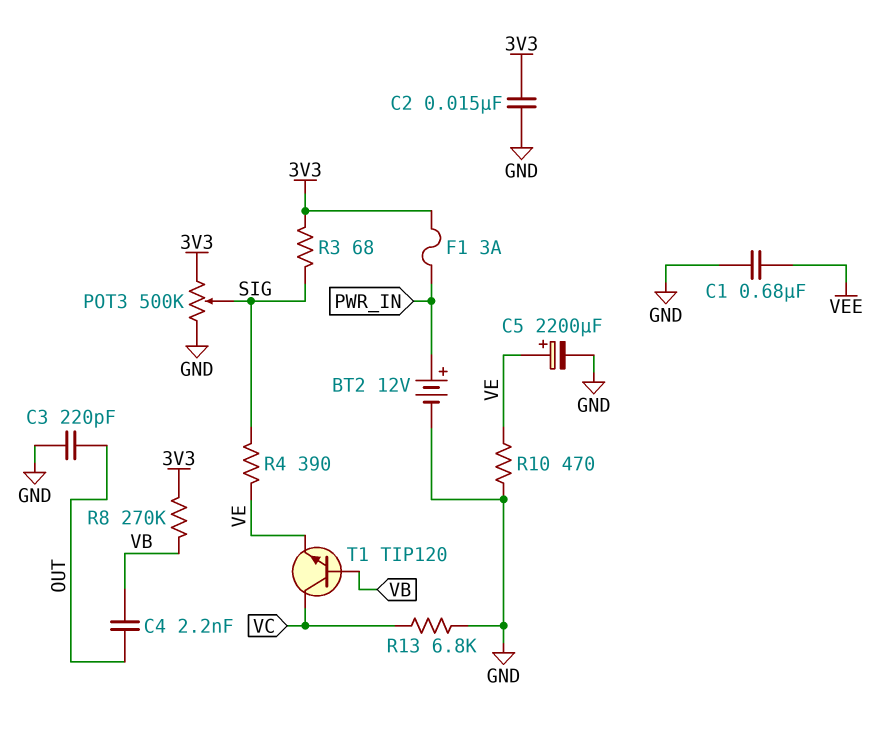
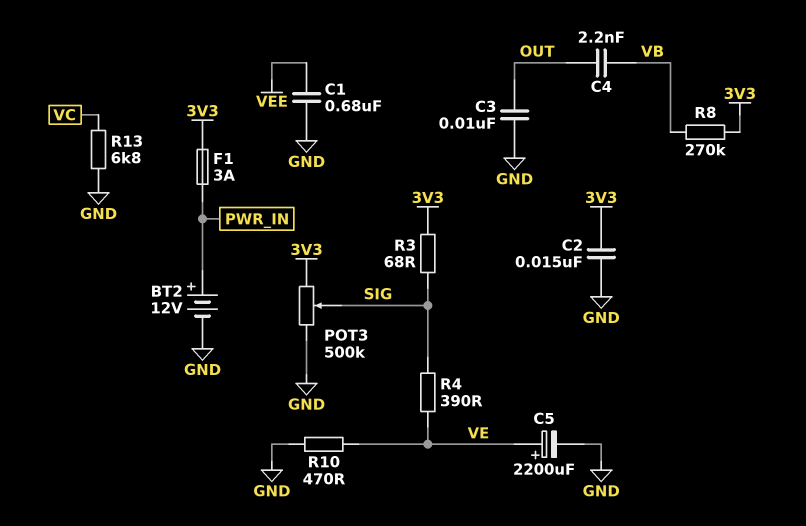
C3: 220pF (GND, OUT) -> 10nF (GND, OUT)
T1: NPN TIP120 (B VB, C VC, E VE) -> none

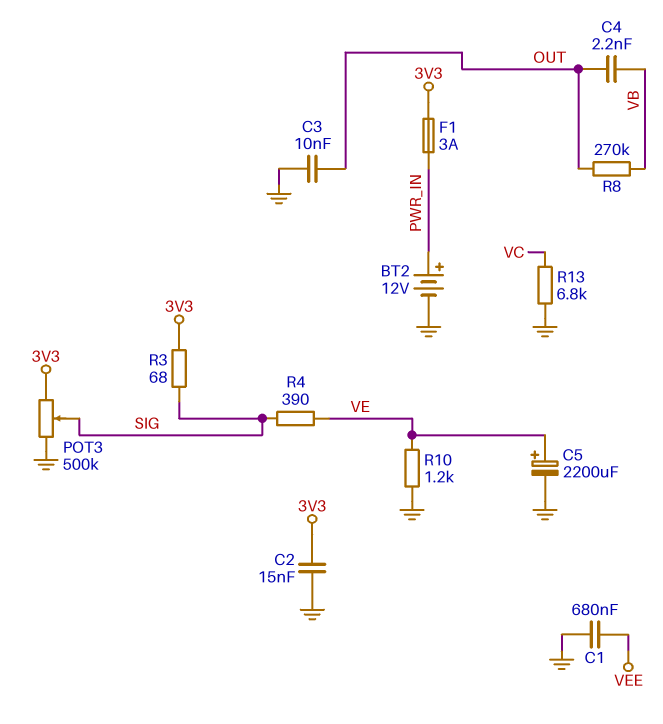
R8: 270k (3V3, VB) -> 270k (OUT, VB)
R10: 470 (GND, VE) -> 1.2k (GND, VE)

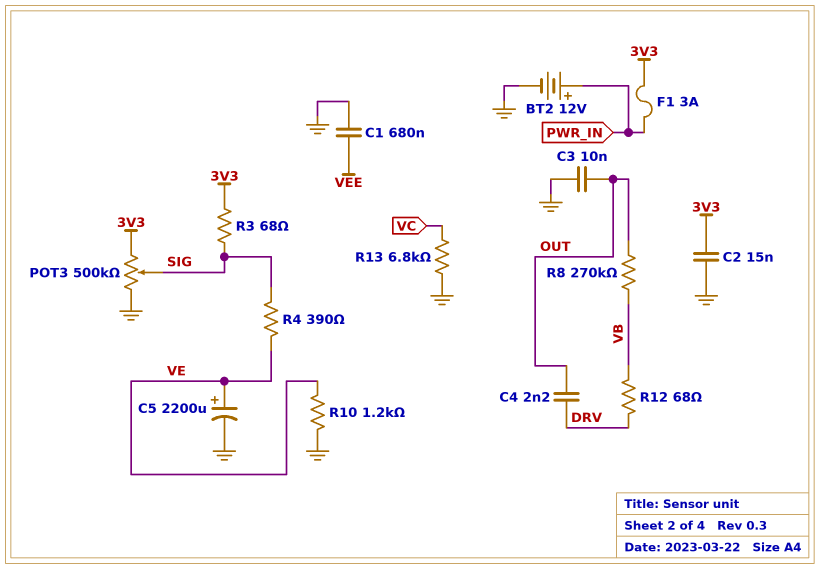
C4: 2.2nF (OUT, VB) -> 2.2nF (DRV, OUT)
R12: none -> 68 (DRV, VB)

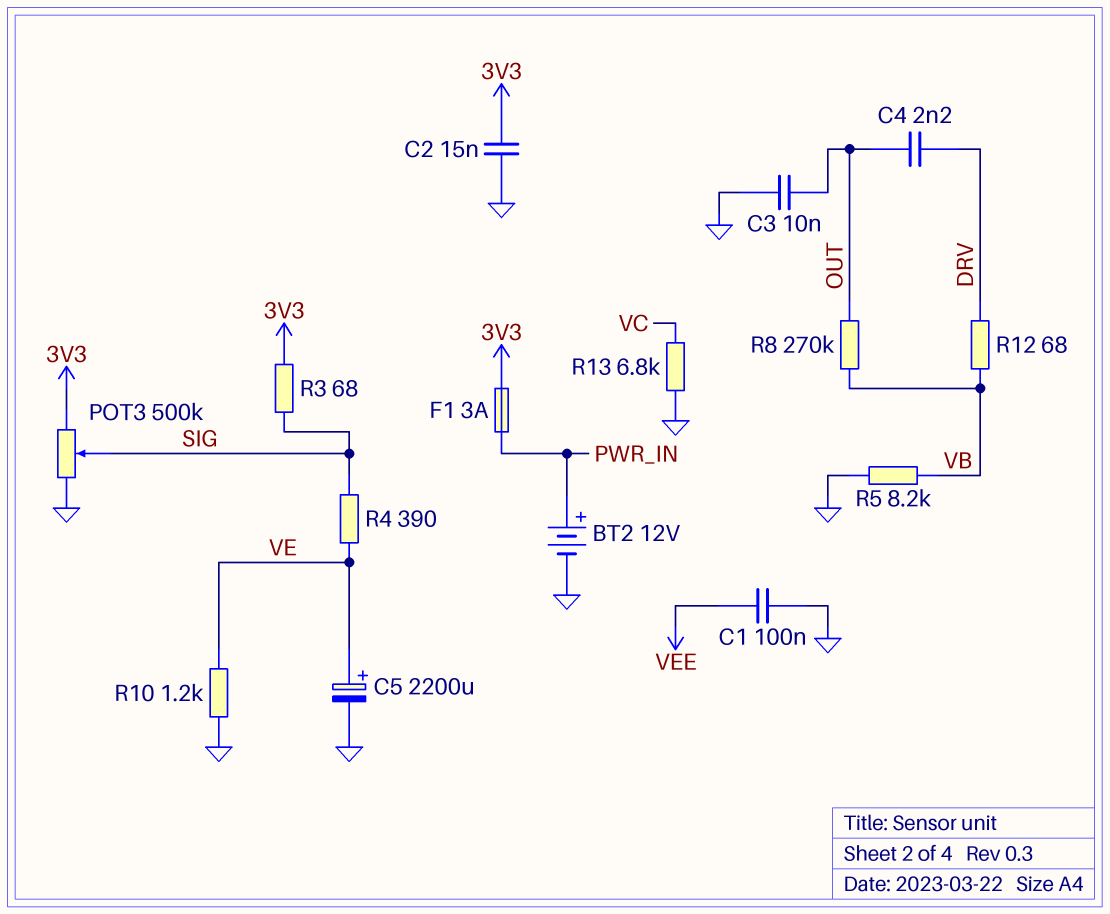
C1: 680nF (GND, VEE) -> 100nF (GND, VEE)
R5: none -> 8.2k (GND, VB)

